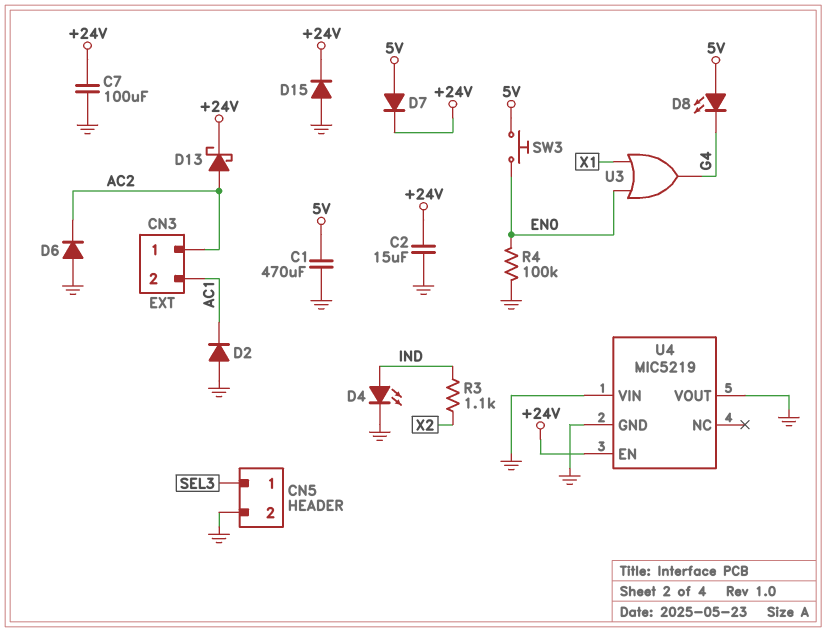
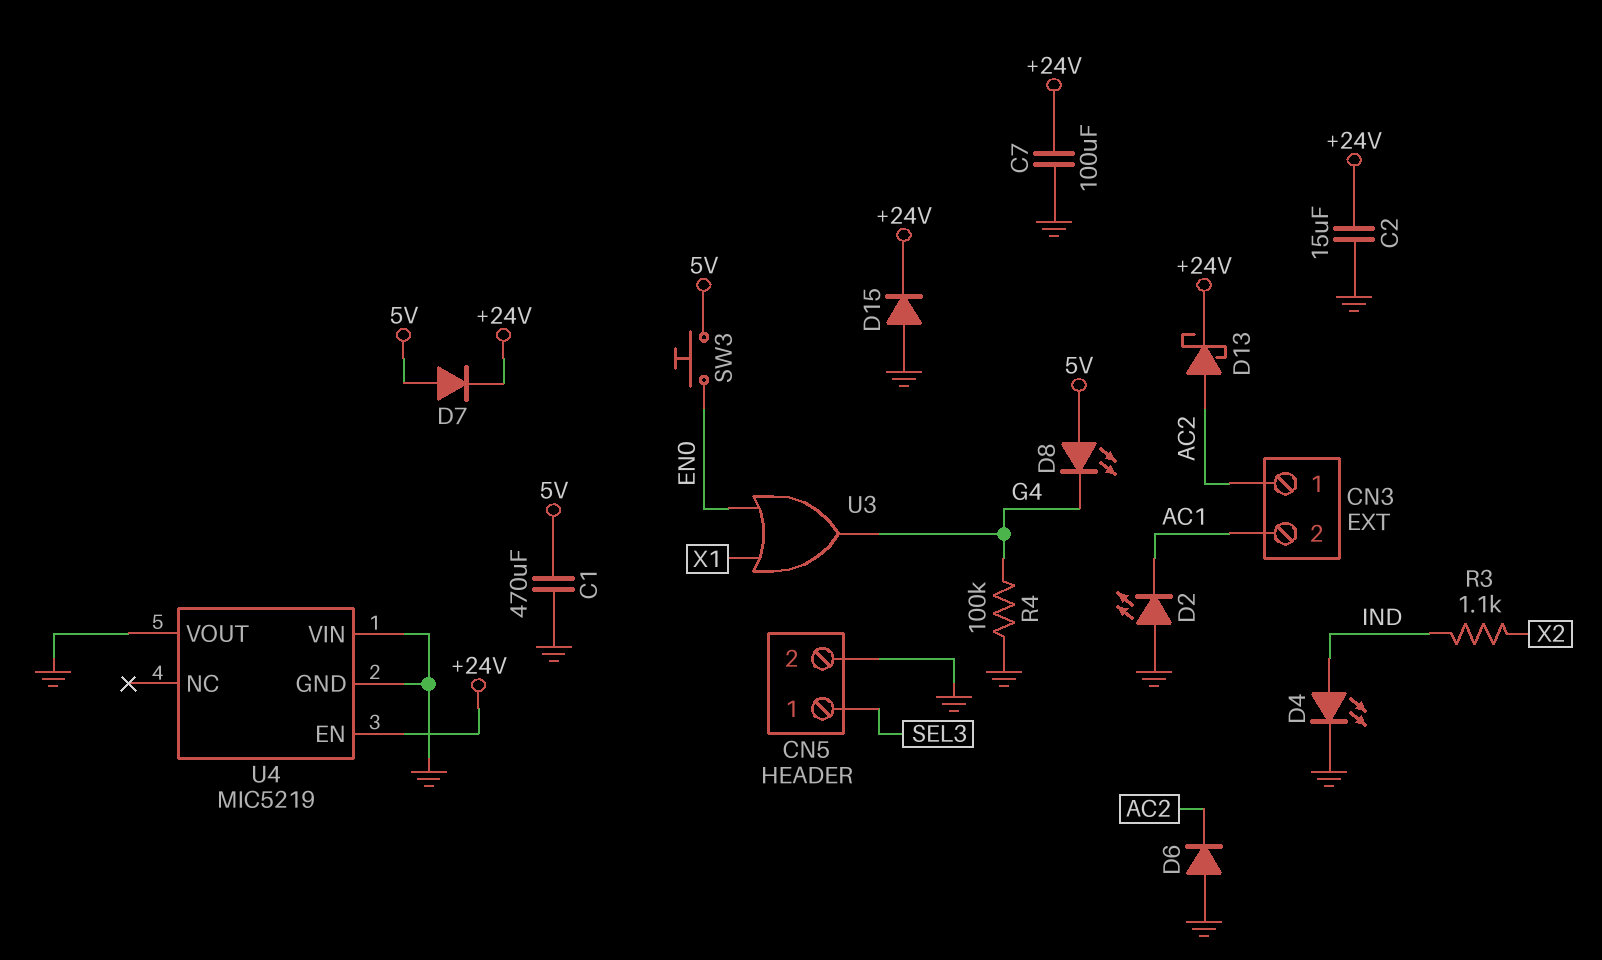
D2: diode (A GND, K AC1) -> LED (A GND, K AC1)
R4: 100k (EN0, GND) -> 100k (G4, GND)

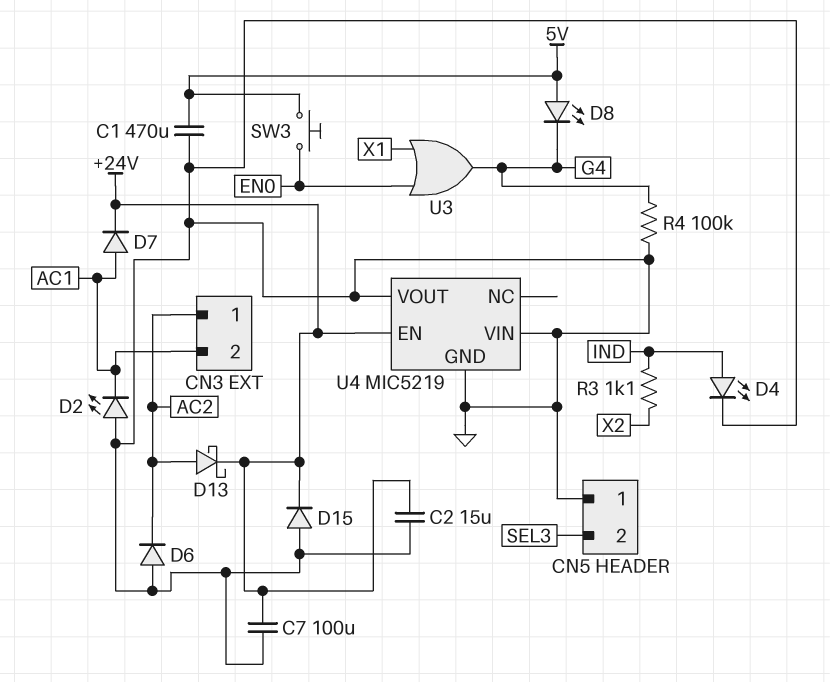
CN5 pin 1: SEL3 -> GND
CN5 pin 2: GND -> SEL3
D7: diode (A 5V, K +24V) -> diode (A AC1, K +24V)

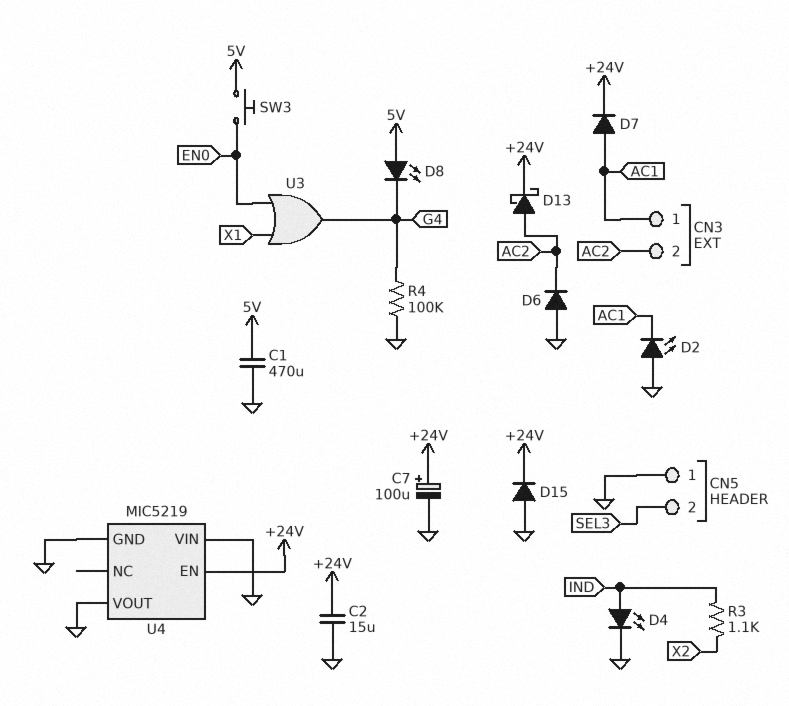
C7: 100uF (+24V, GND) -> 100uF (plus +24V, minus GND)
CN3 pin 1: AC2 -> AC1
CN3 pin 2: AC1 -> AC2

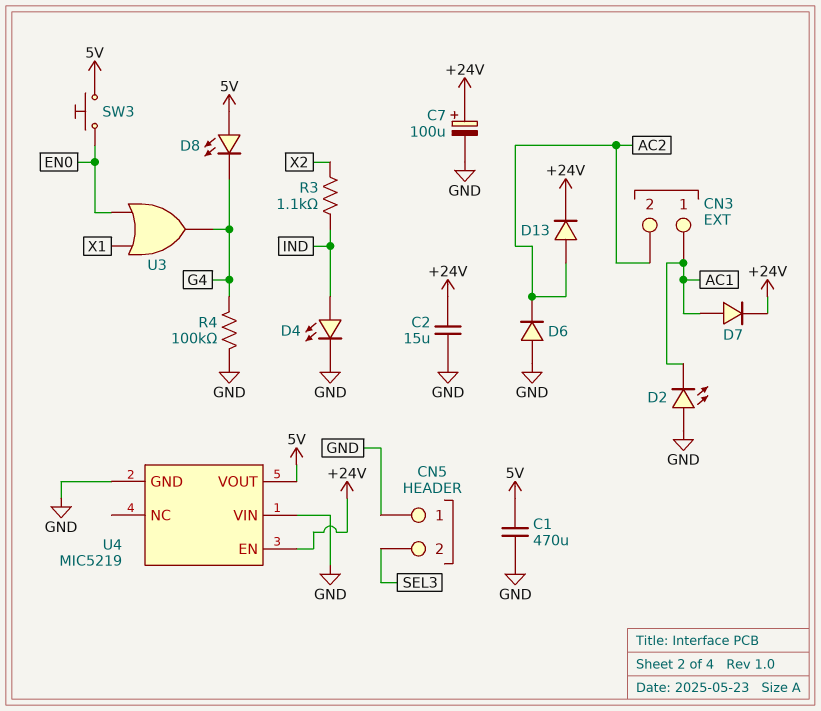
D13: schottky (A AC2, K +24V) -> diode (A AC2, K +24V)
D15: diode (A GND, K +24V) -> none
U4 pin VOUT: GND -> 5V

